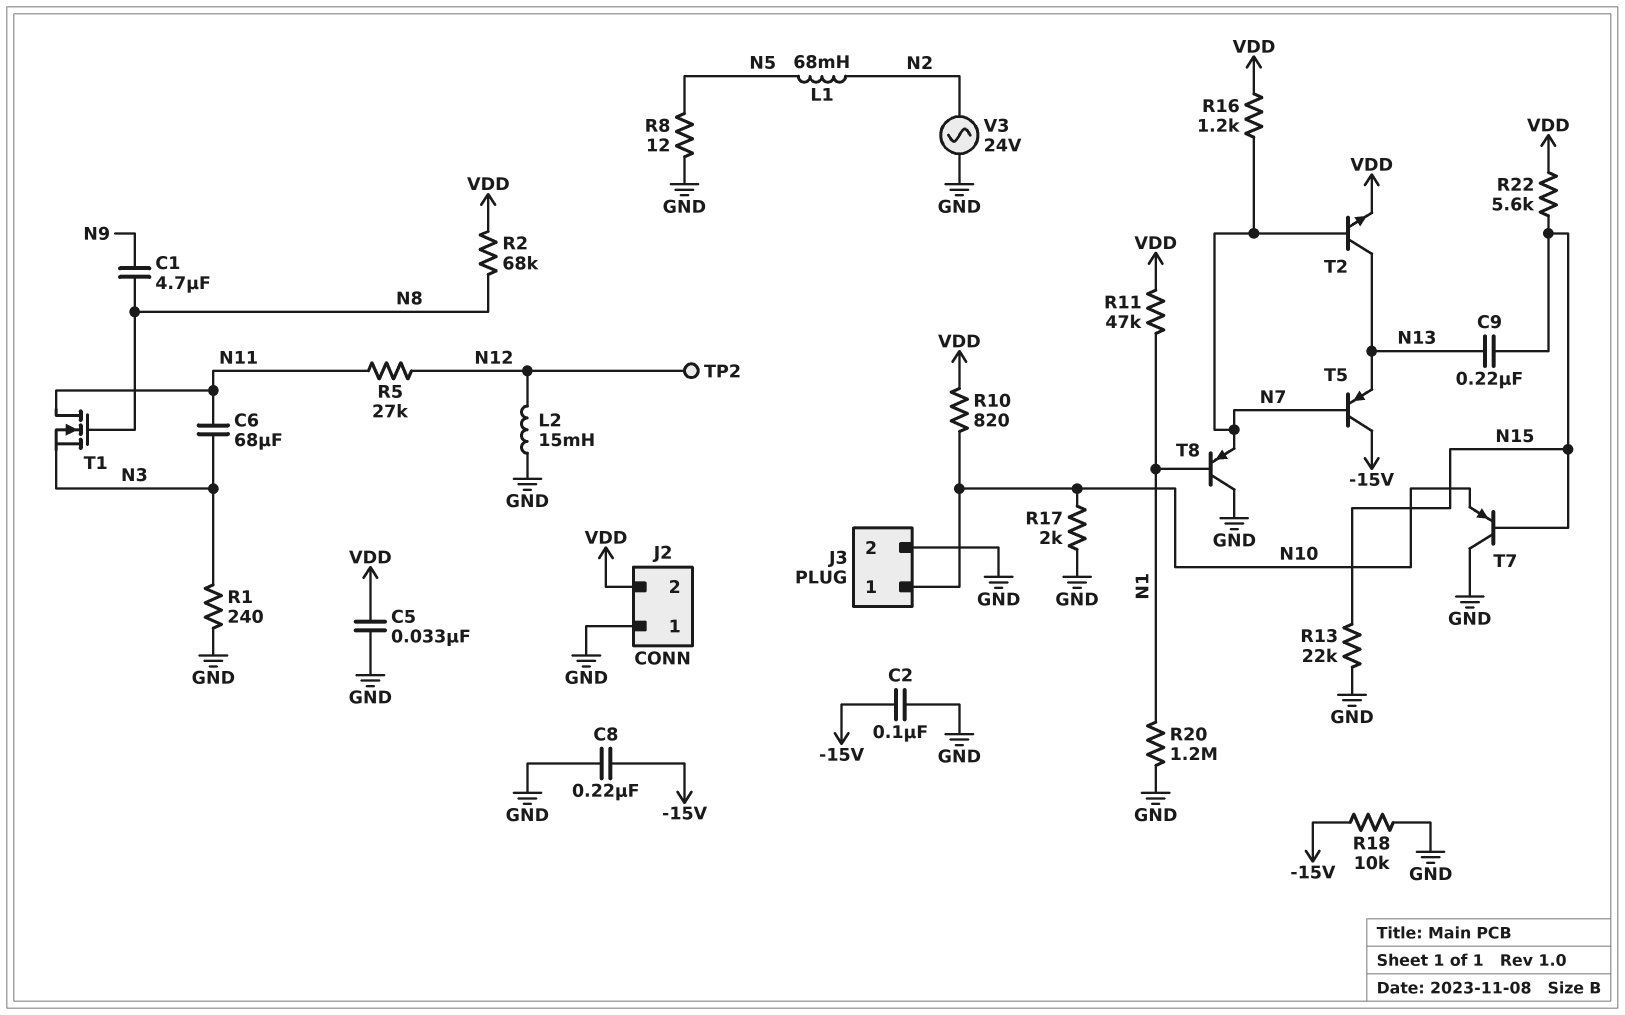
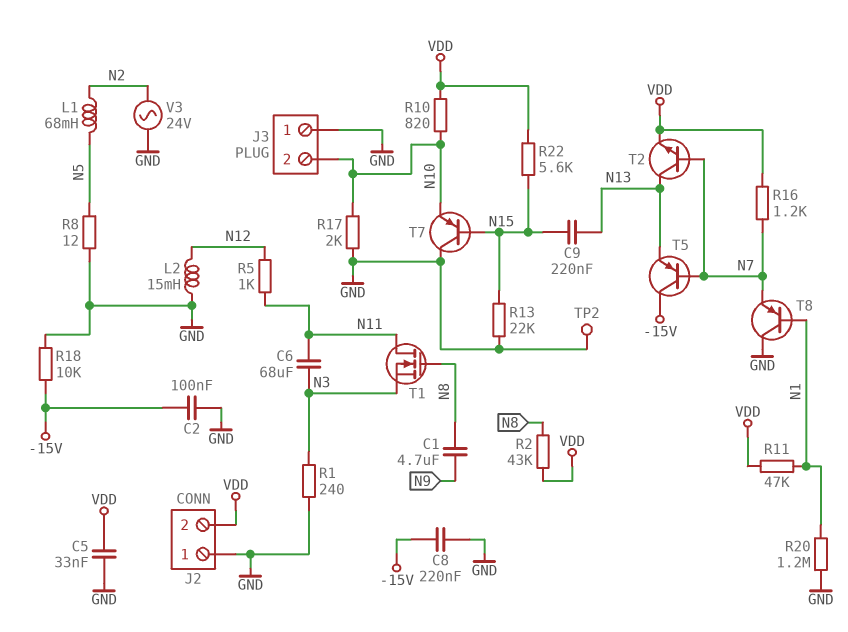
J3 pin 1: N10 -> GND
J3 pin 2: GND -> N10
R2: 68k (N8, VDD) -> 43k (N8, VDD)
R5: 27k (N11, N12) -> 1k (N11, N12)
TP2: test point (N12) -> test point (GND)

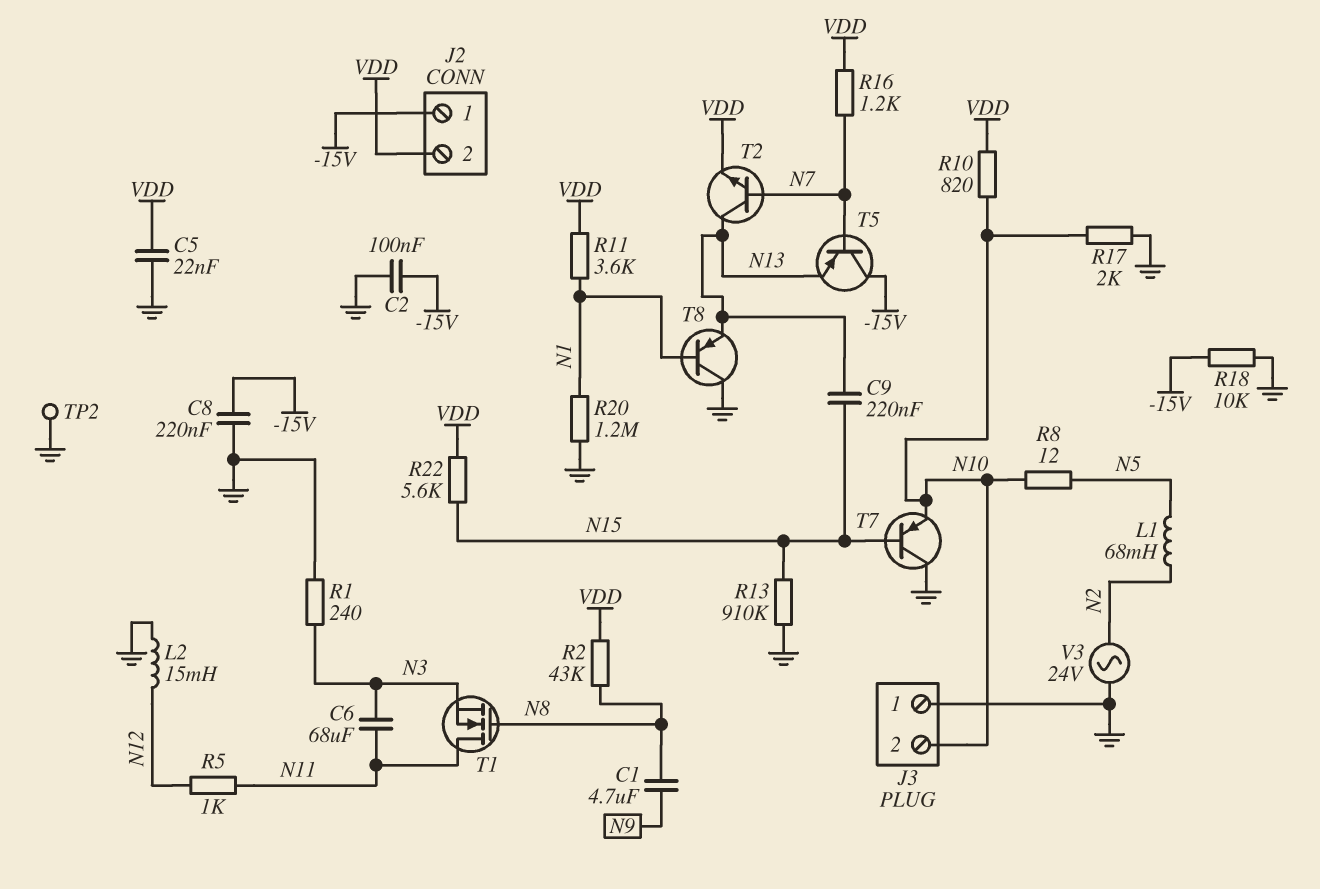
C5: 33nF (GND, VDD) -> 22nF (GND, VDD)
J2 pin 1: GND -> -15V
R8: 12 (GND, N5) -> 12 (N5, N10)
R11: 47k (N1, VDD) -> 3.6k (N1, VDD)
R13: 22k (GND, N15) -> 910k (GND, N15)
T8: PNP (B N1, C GND, E N7) -> PNP (B N1, C GND, E N13)

